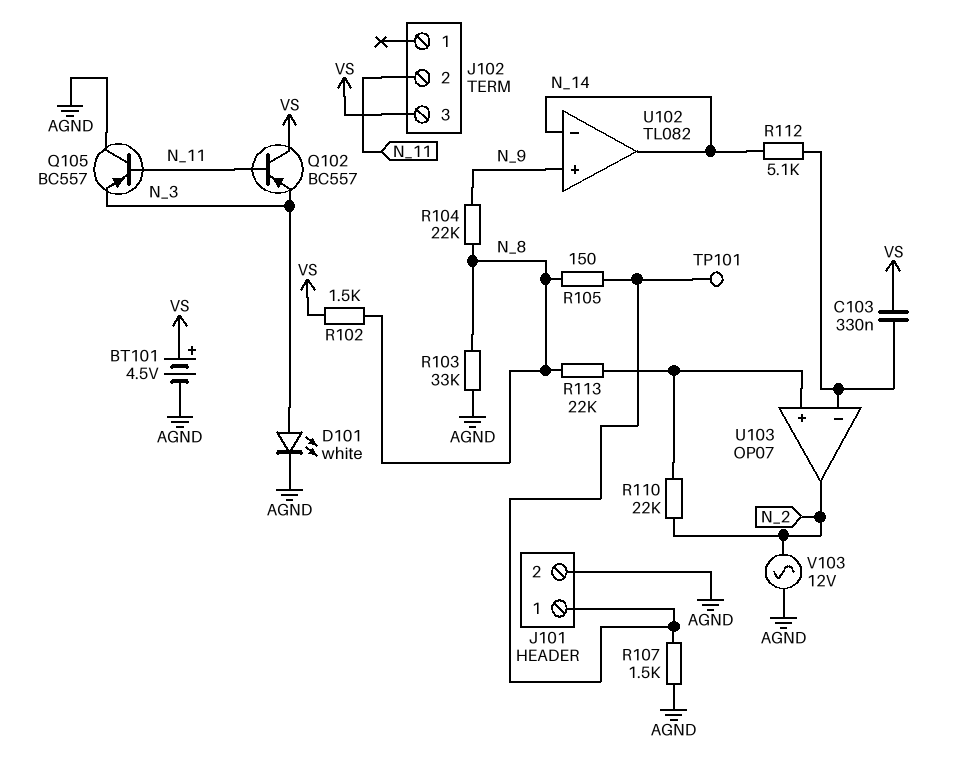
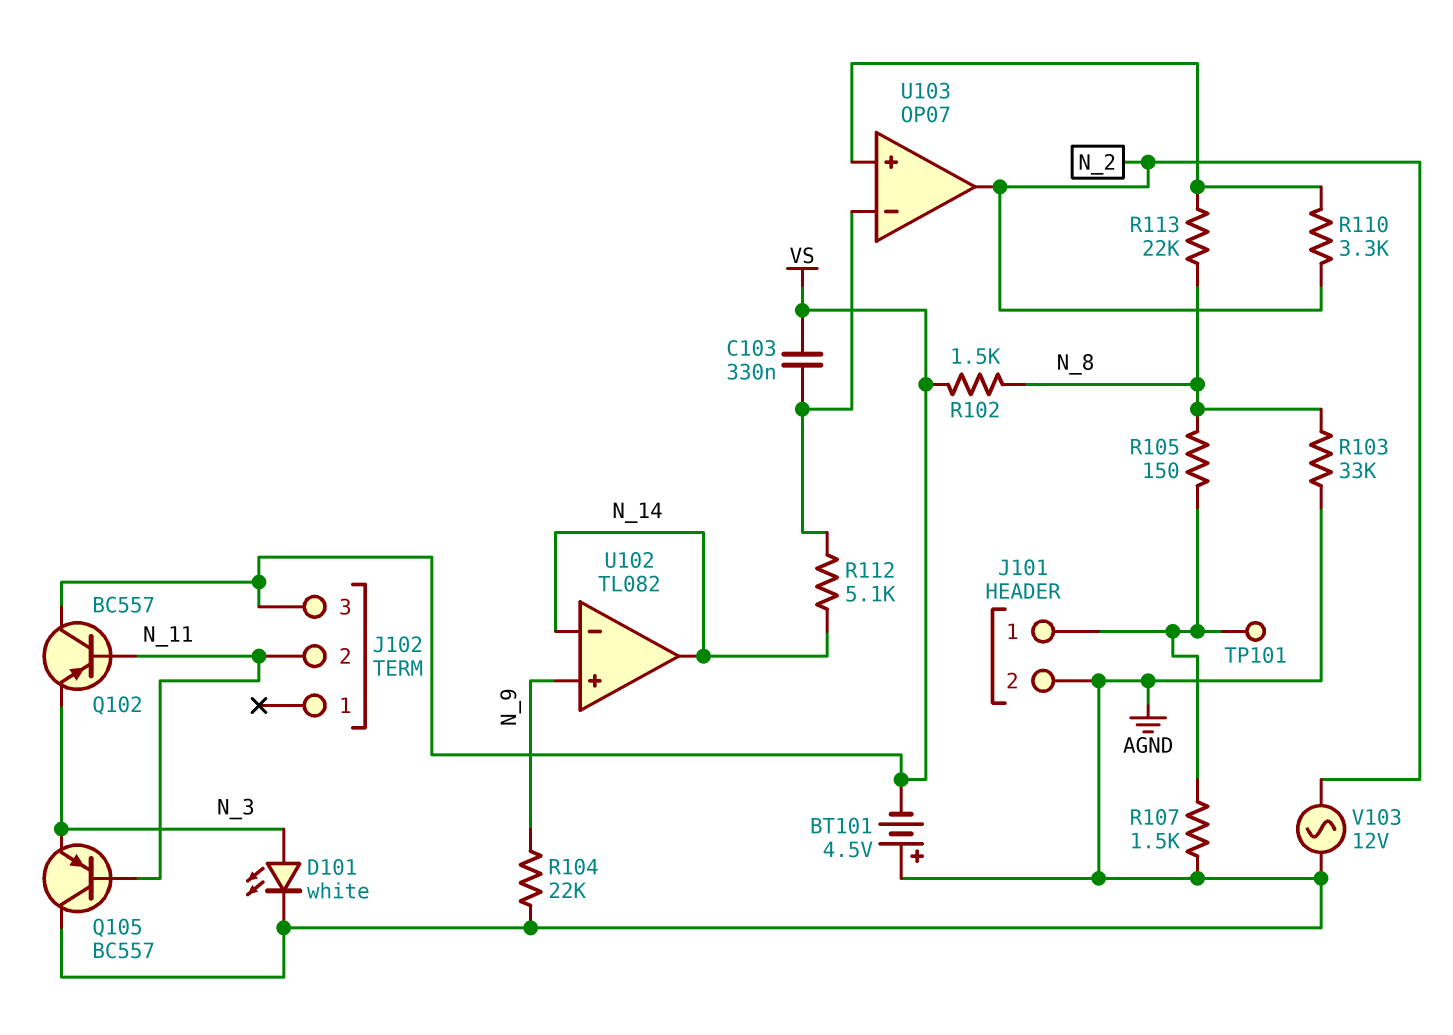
BT101: 4.5V (plus VS, minus AGND) -> 4.5V (plus AGND, minus VS)
R104: 22k (N_8, N_9) -> 22k (AGND, N_9)
R110: 22k (N_2, U103/in+) -> 3.3k (N_2, U103/in+)

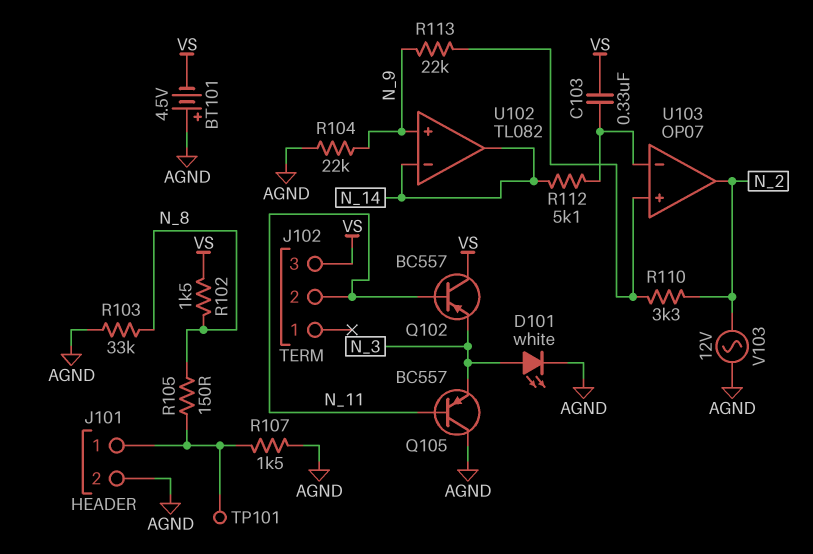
R113: 22k (N_8, U103/in+) -> 22k (N_9, U103/in+)

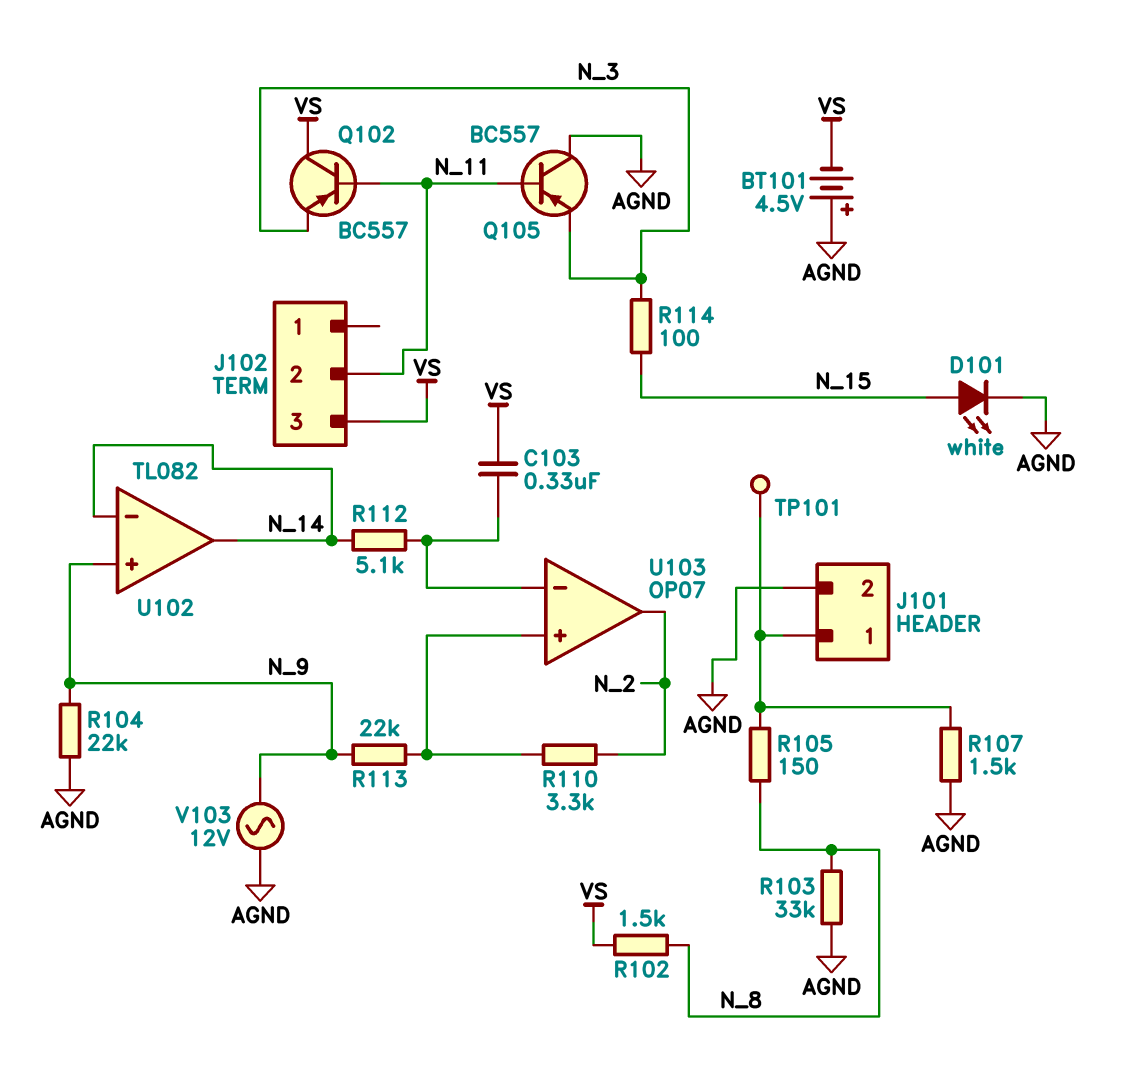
D101: LED white (A N_3, K AGND) -> LED white (A N_15, K AGND)
R114: none -> 100 (N_3, N_15)
V103: AC 12V (AGND, N_2) -> AC 12V (AGND, N_9)

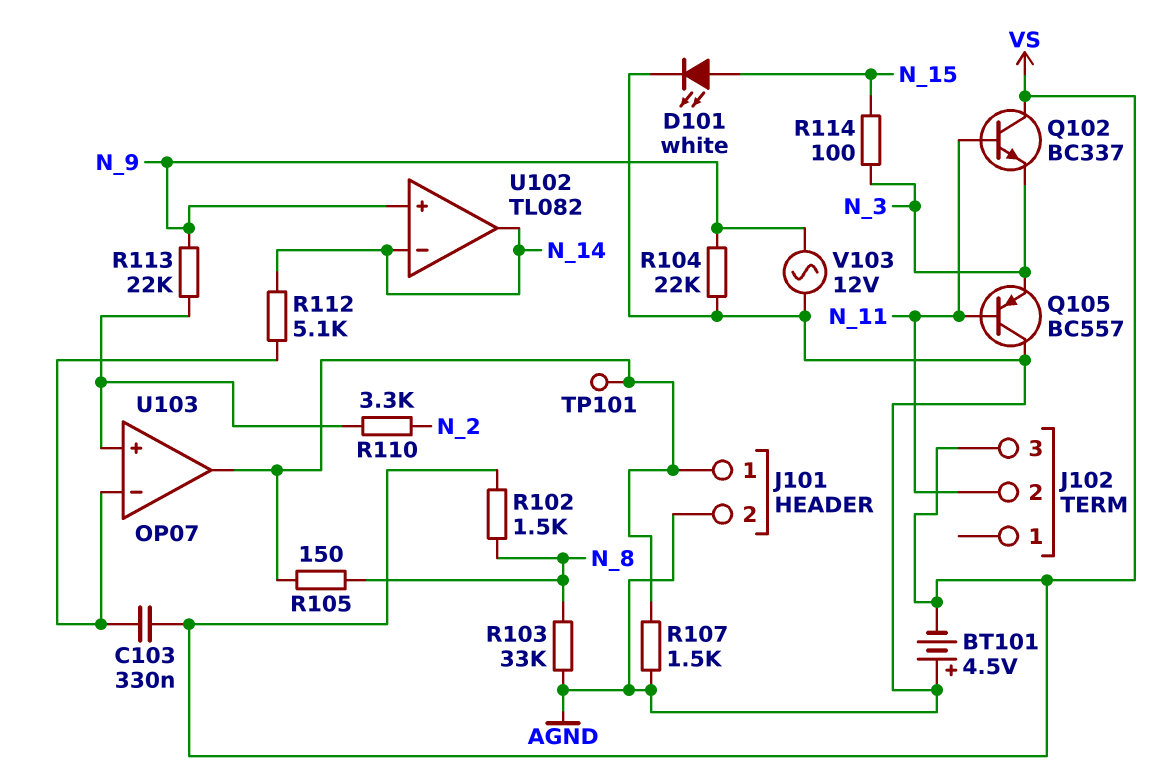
Q102: PNP BC557 (B N_11, C VS, E N_3) -> NPN BC337 (B N_11, C VS, E N_3)
U103 pin out: N_2 -> J101/1

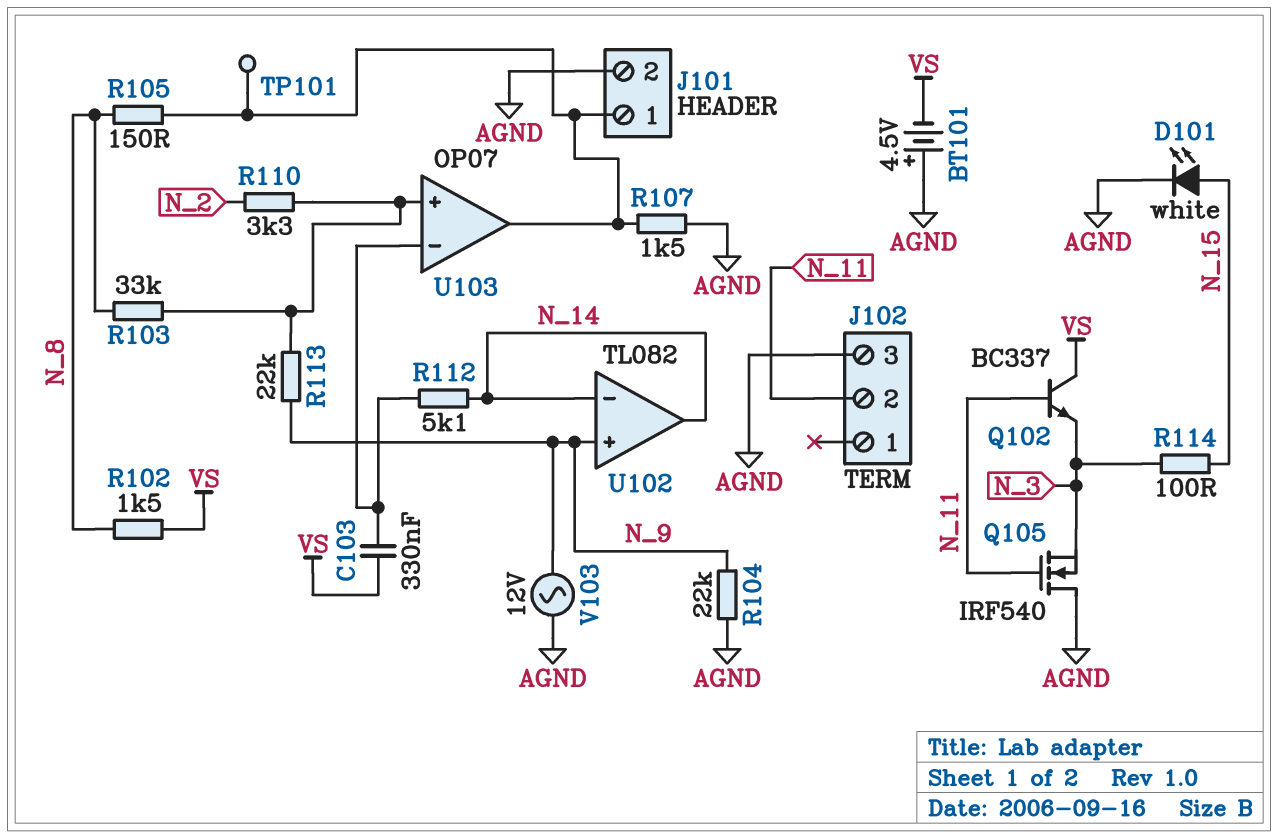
J102 pin 3: VS -> AGND
Q105: PNP BC557 (B N_11, C AGND, E N_3) -> NMOS IRF540 (G N_11, D AGND, S N_3)
R103: 33k (AGND, N_8) -> 33k (N_8, U103/in+)

